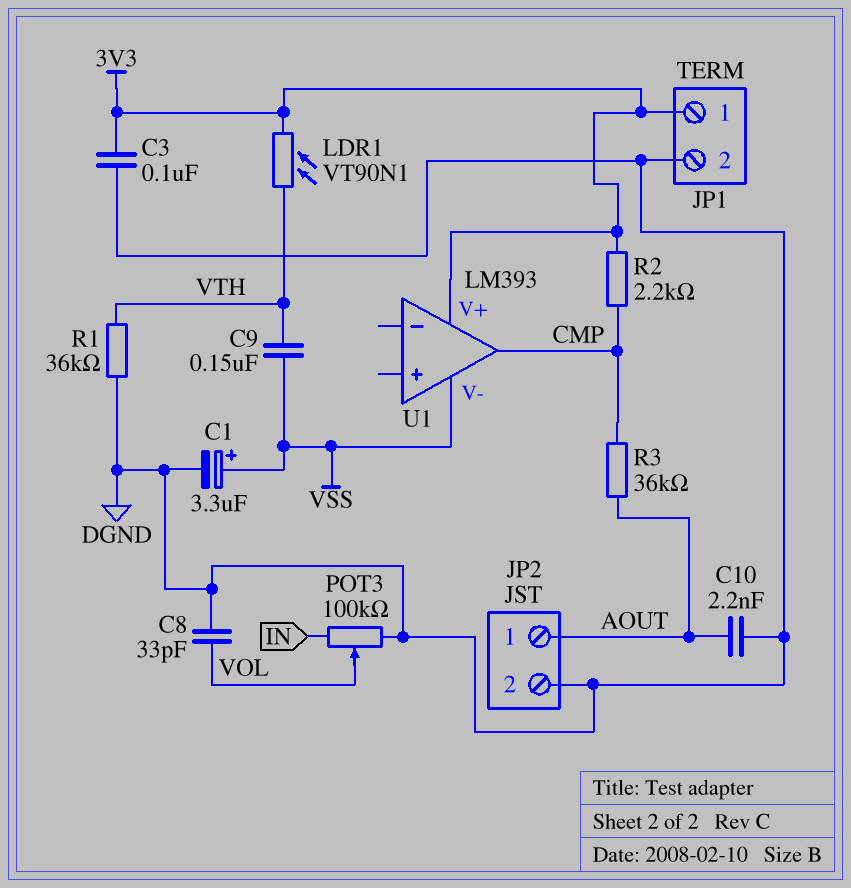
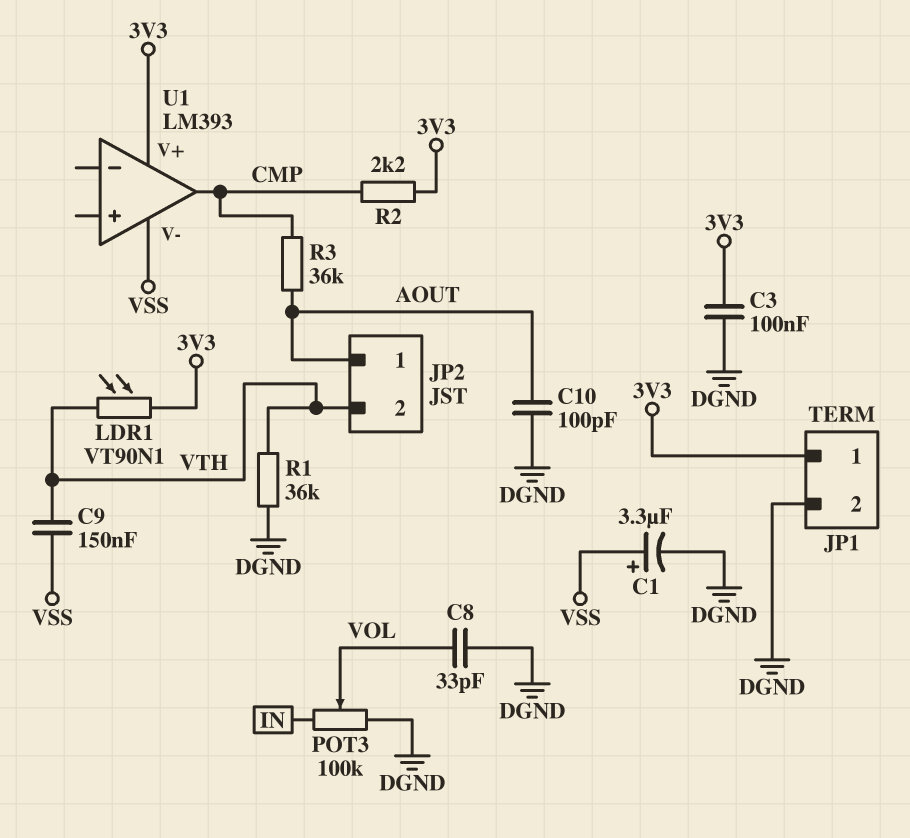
C10: 2.2nF (AOUT, DGND) -> 100pF (AOUT, DGND)
JP2 pin 2: DGND -> VTH

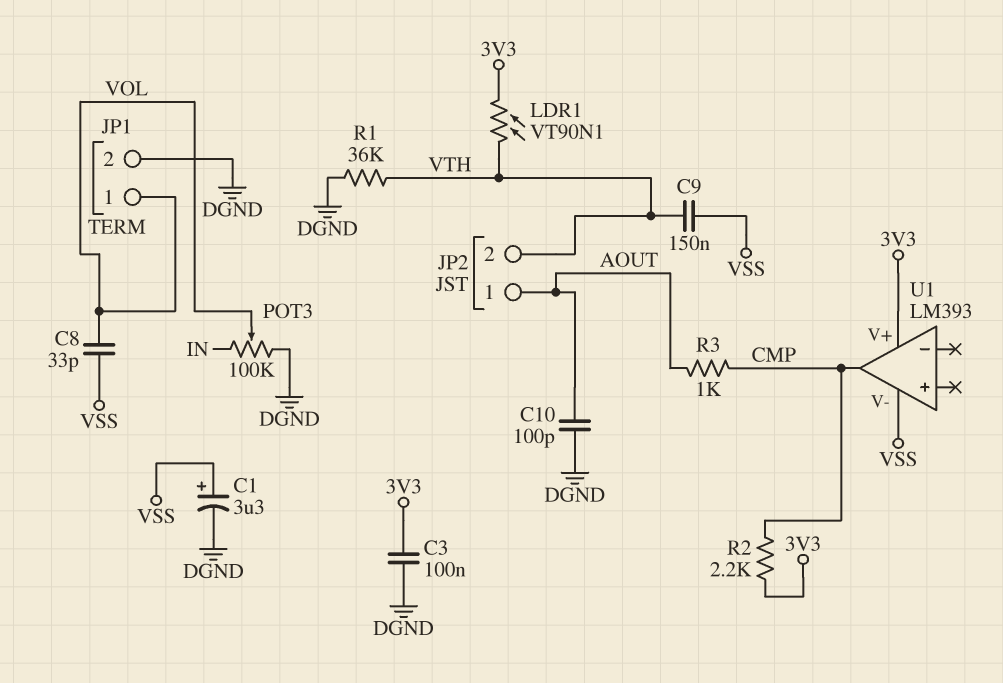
C8: 33pF (DGND, VOL) -> 33pF (VOL, VSS)
JP1 pin 1: 3V3 -> VOL
R3: 36k (AOUT, CMP) -> 1k (AOUT, CMP)

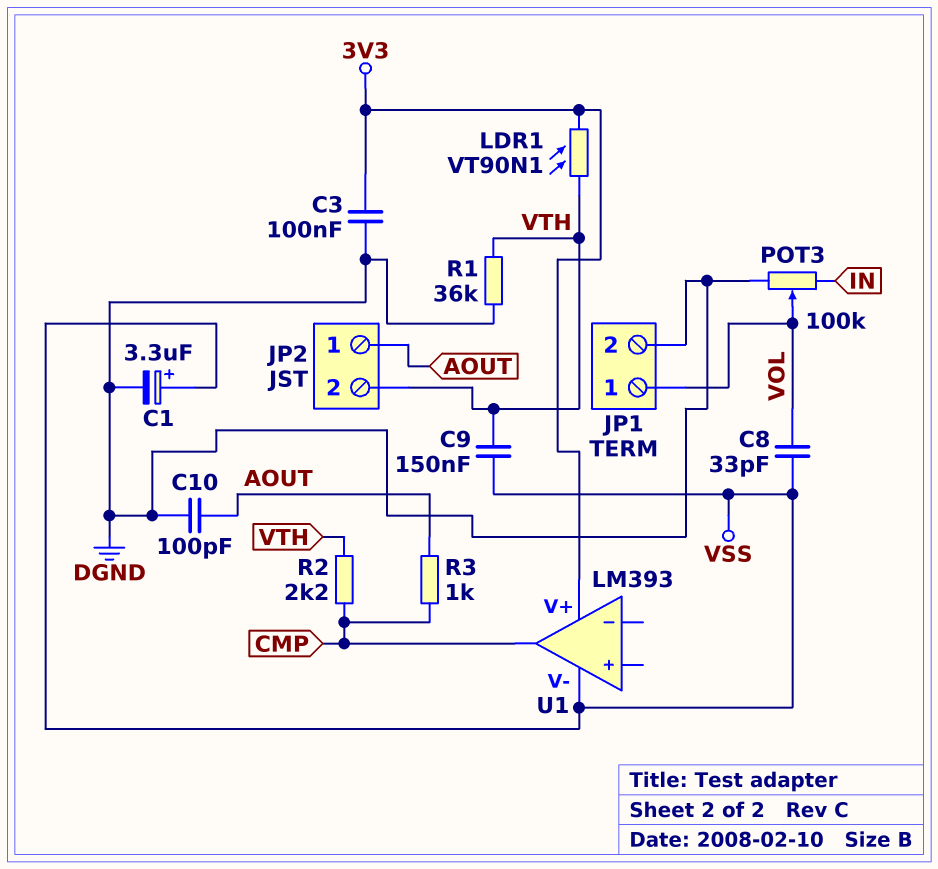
R2: 2.2k (3V3, CMP) -> 2.2k (CMP, VTH)

